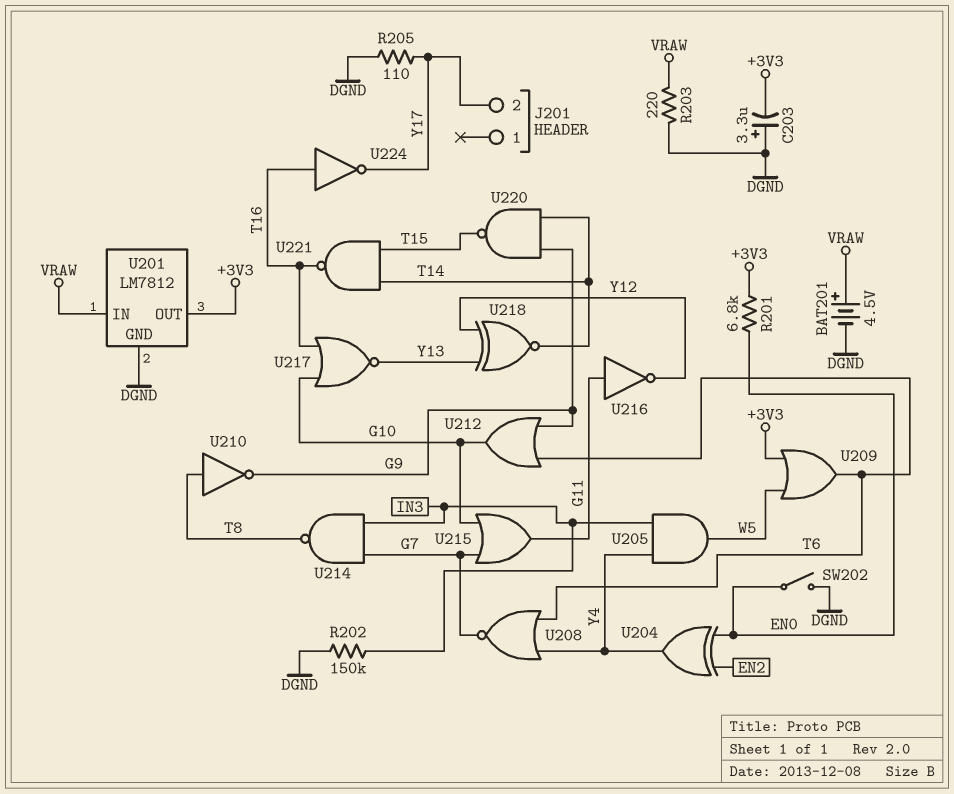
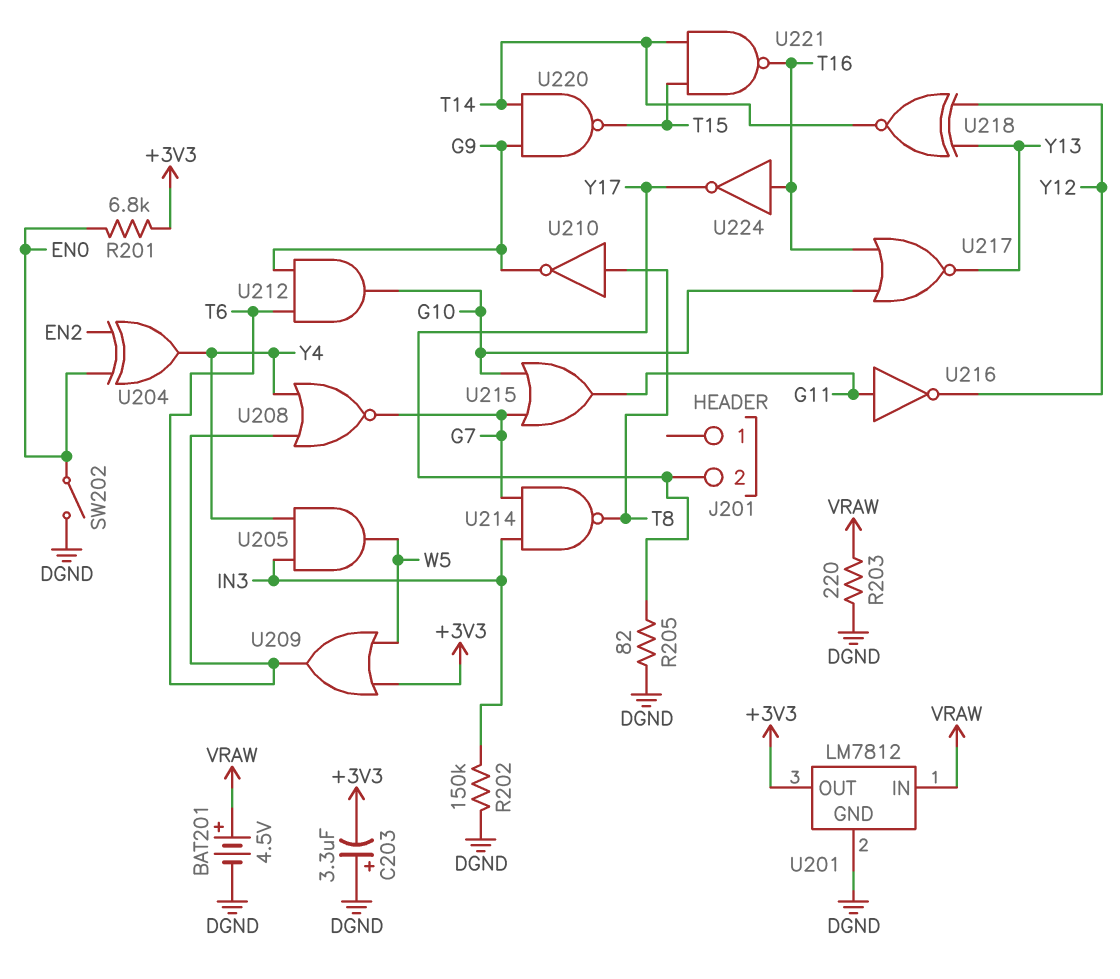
R205: 110 (DGND, Y17) -> 82 (DGND, Y17)
U212: OR (in G9, in T6, out G10) -> AND (in G9, in T6, out G10)

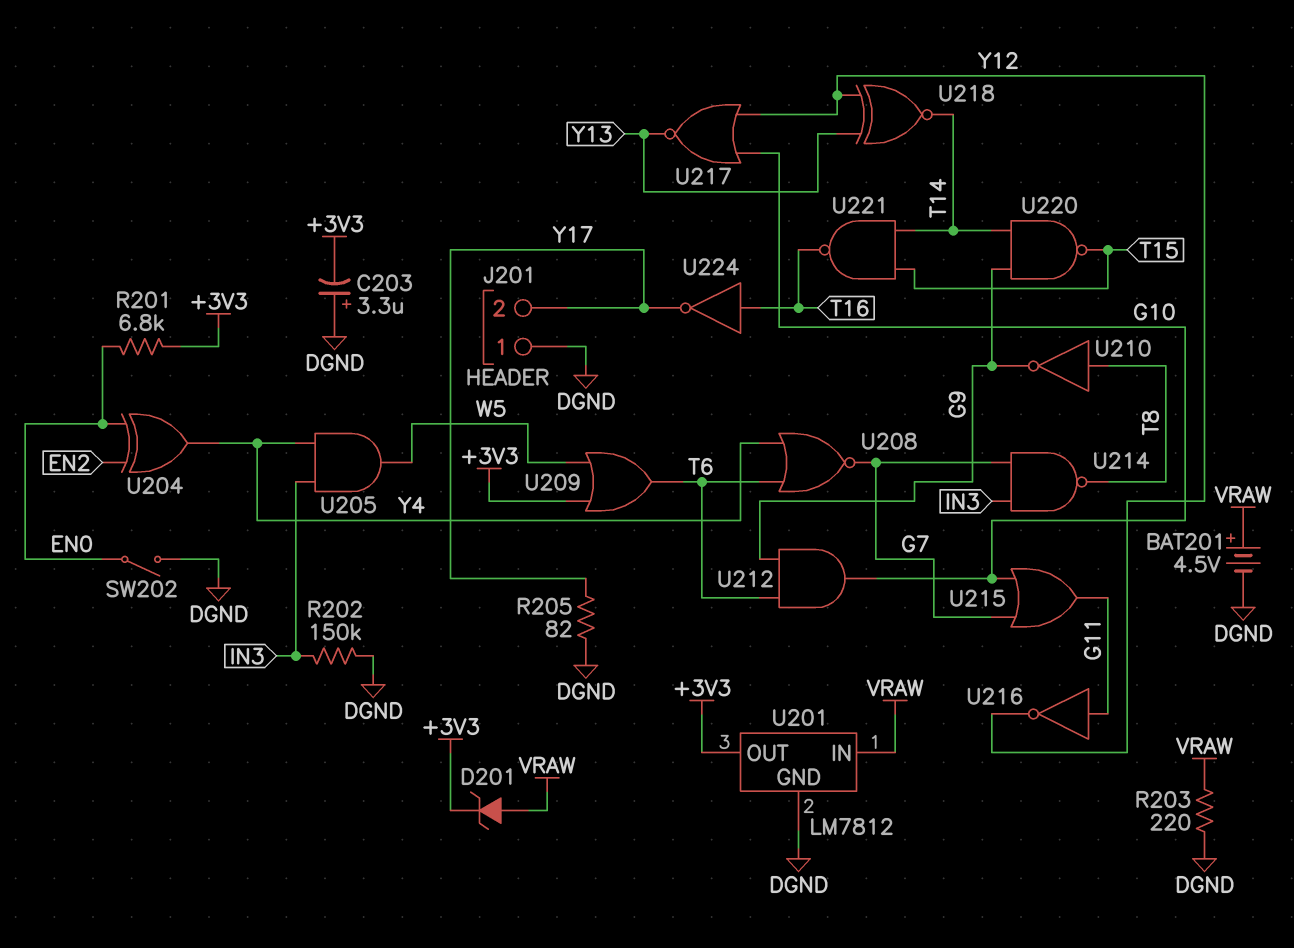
D201: none -> zener (A VRAW, K +3V3)
J201 pin 1: none -> DGND
U217: NOR (in G10, in T16, out Y13) -> NOR (in G10, in Y12, out Y13)

